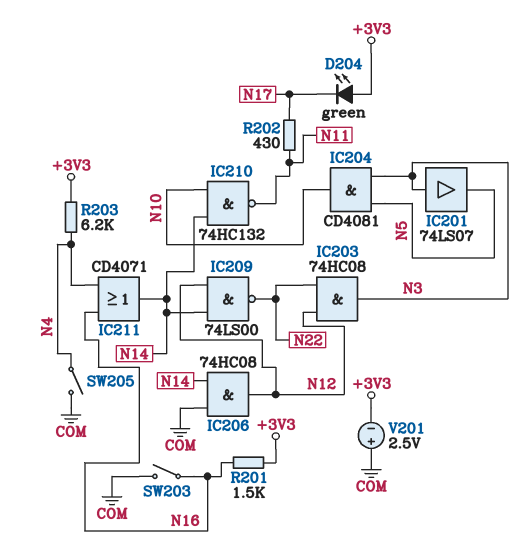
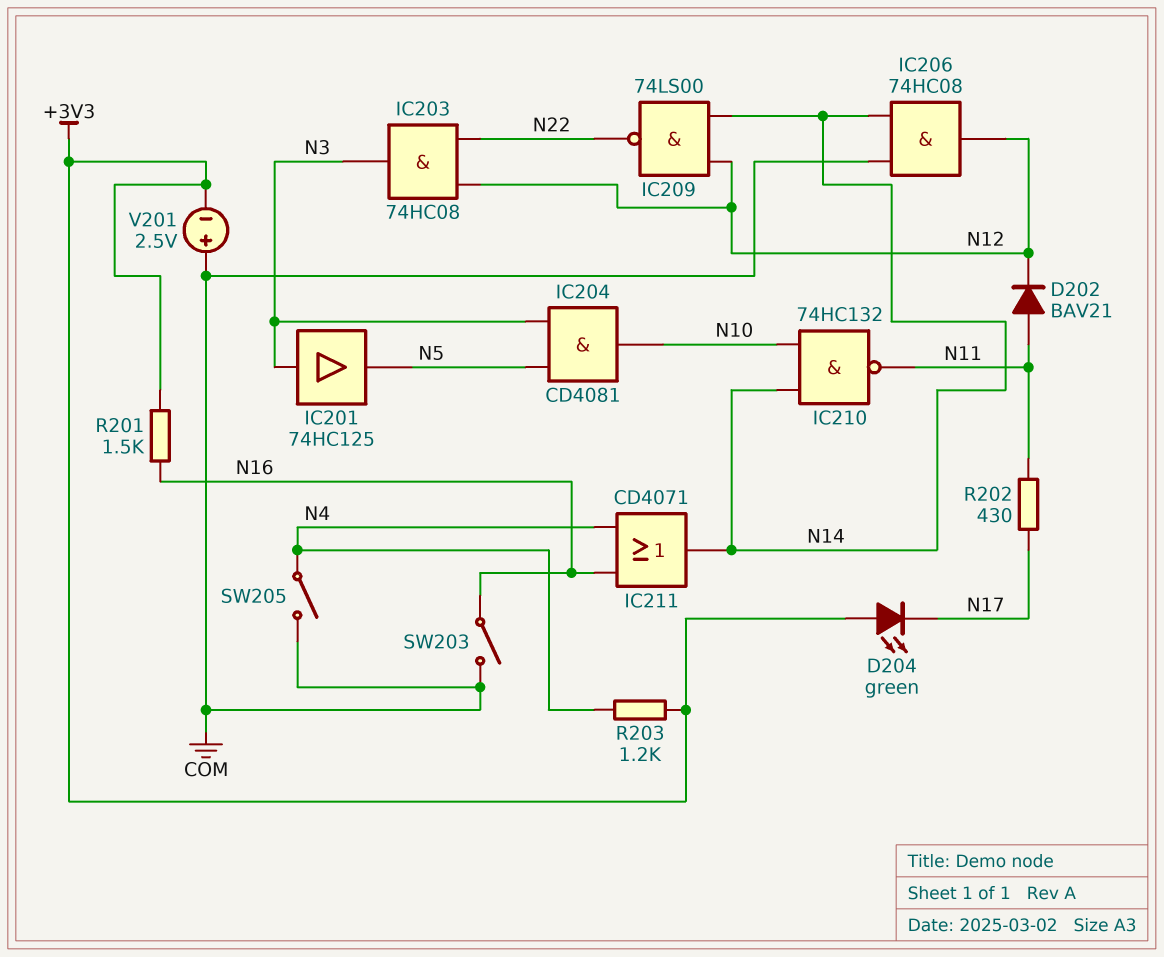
D202: none -> diode BAV21 (A N11, K N12)
IC201: buffer 74LS07 (in N3, out N5) -> buffer 74HC125 (in N3, out N5)
R203: 6.2k (+3V3, N4) -> 1.2k (+3V3, N4)

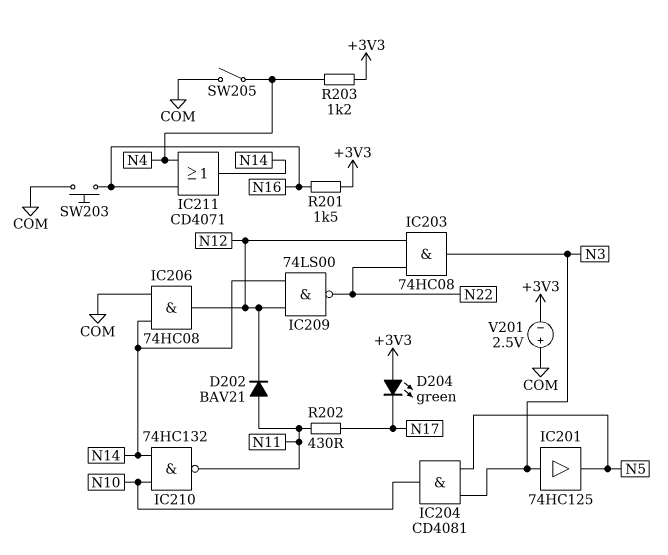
SW203: switch (COM, N16) -> button (COM, N16)

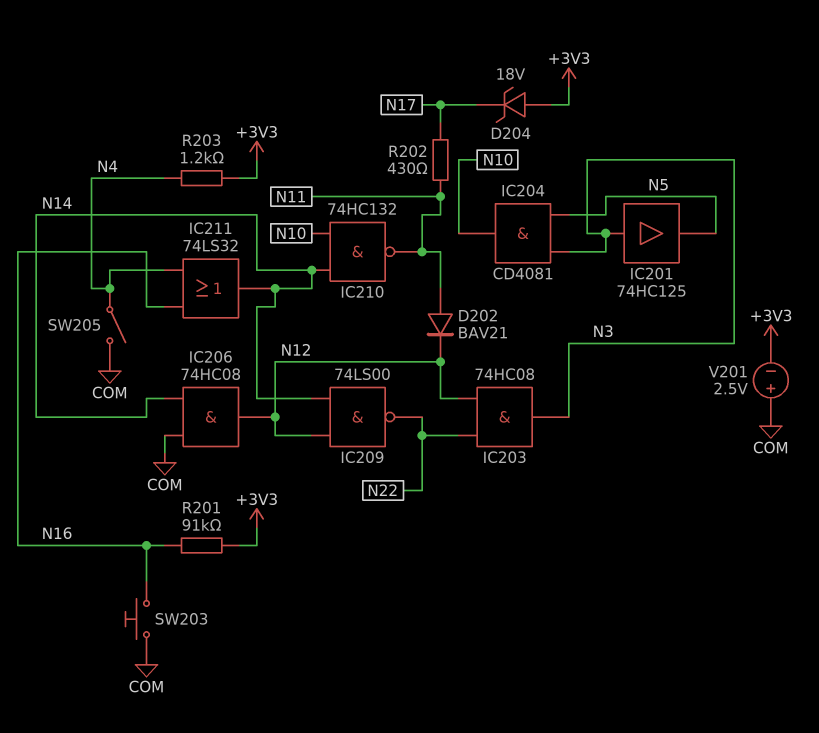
D204: LED green (A +3V3, K N17) -> zener 18V (A +3V3, K N17)
IC211: OR CD4071 (in N4, in N16, out N14) -> OR 74LS32 (in N4, in N16, out N14)
R201: 1.5k (+3V3, N16) -> 91k (+3V3, N16)

